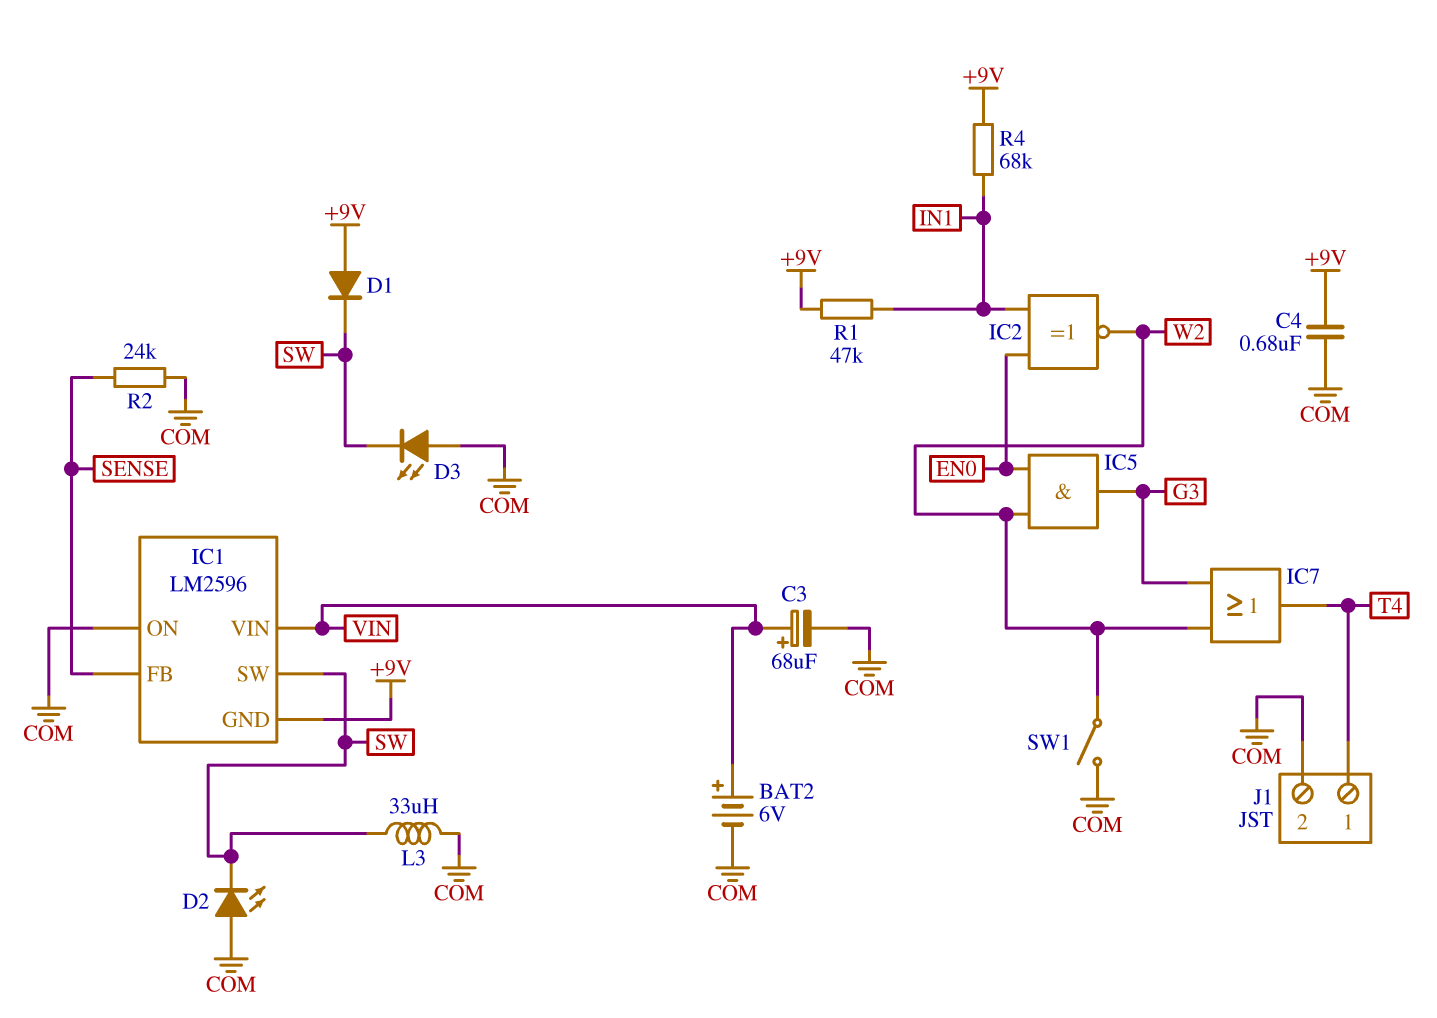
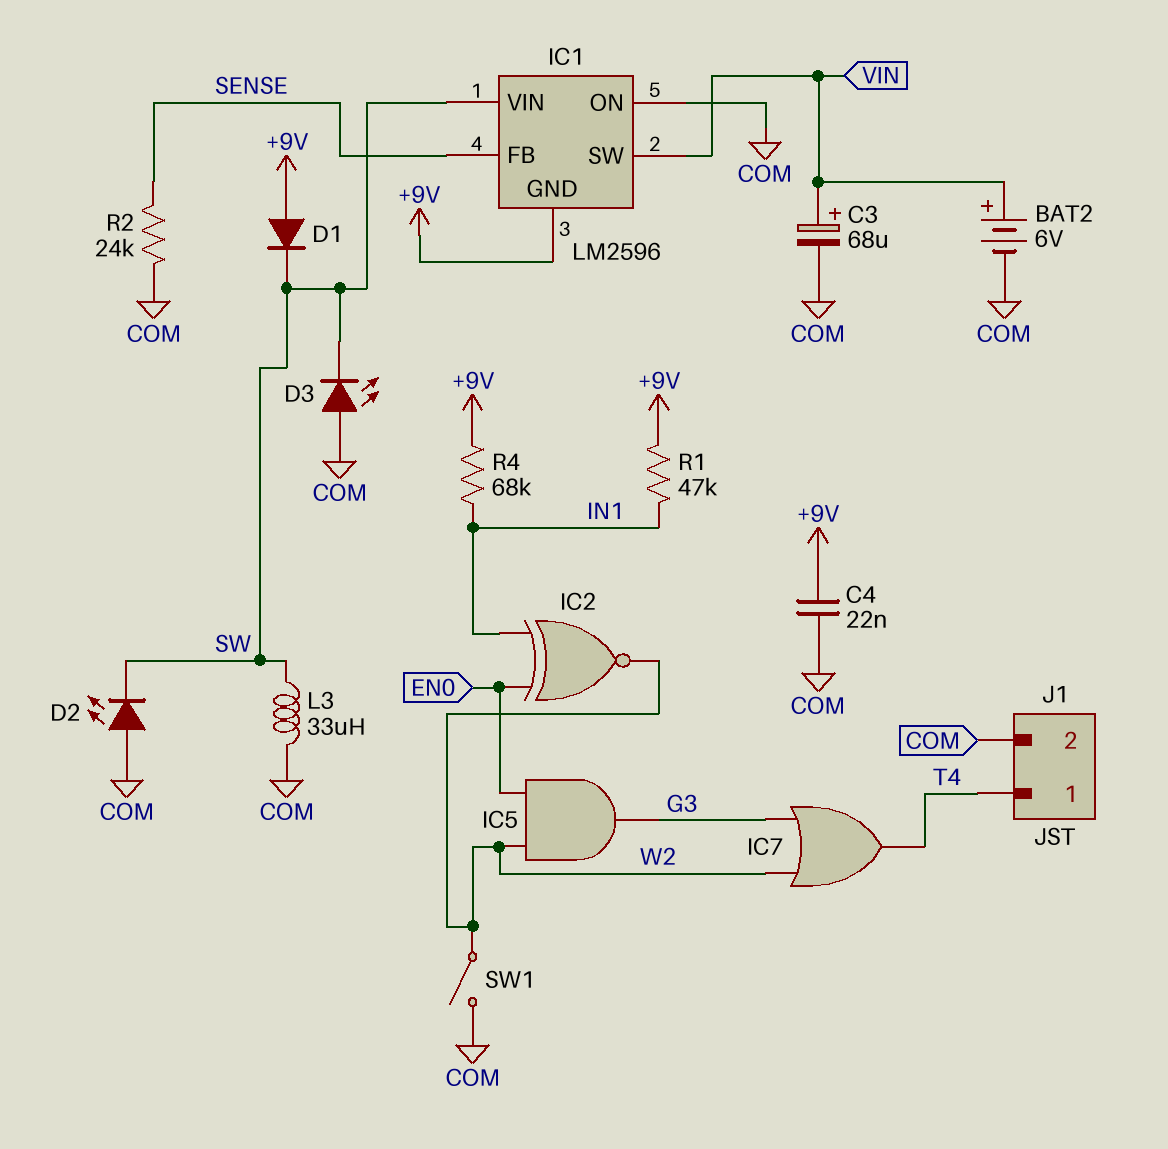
C4: 680nF (+9V, COM) -> 22nF (+9V, COM)
IC1 pin SW: SW -> VIN
IC1 pin VIN: VIN -> SW

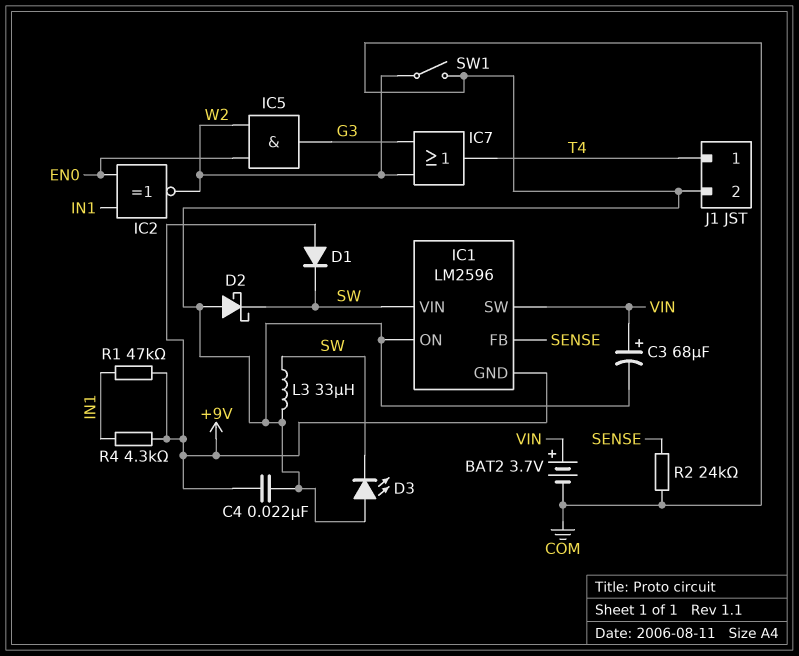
BAT2: 6V (plus VIN, minus COM) -> 3.7V (plus VIN, minus COM)
D2: LED (A COM, K SW) -> schottky (A COM, K SW)
R4: 68k (+9V, IN1) -> 4.3k (+9V, IN1)

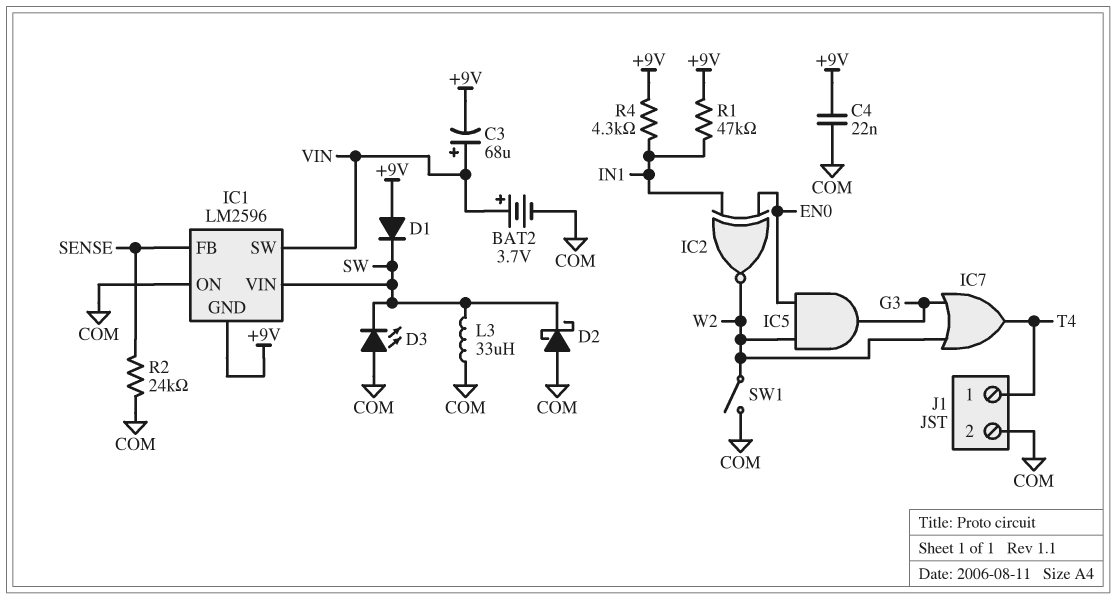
C3: 68uF (plus VIN, minus COM) -> 68uF (plus VIN, minus +9V)

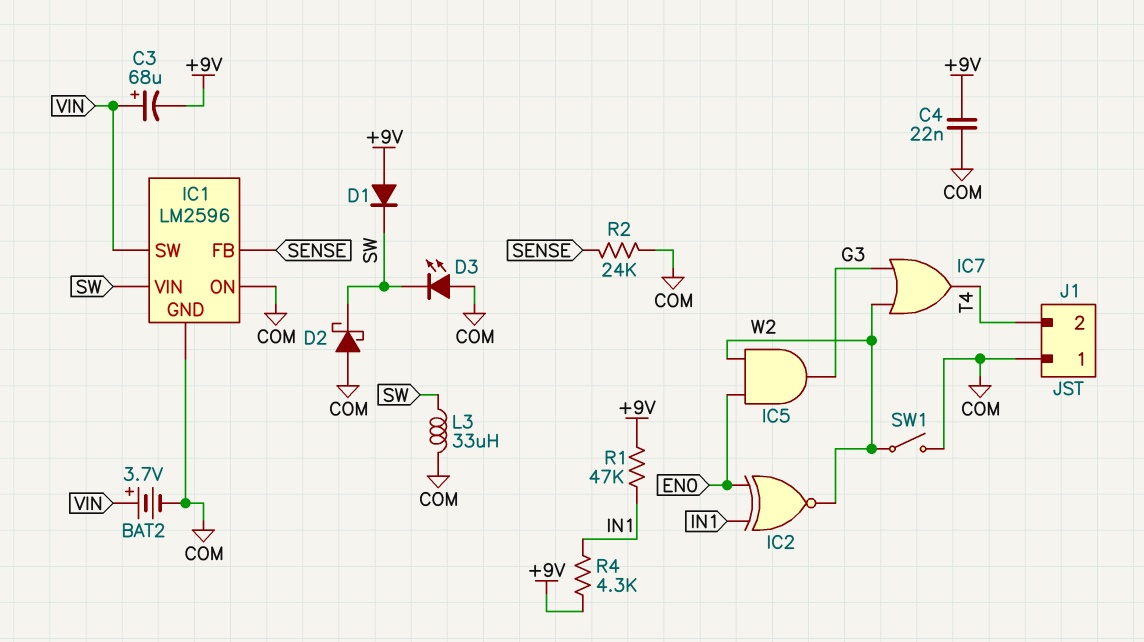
IC1 pin GND: +9V -> COM
J1 pin 1: T4 -> COM
J1 pin 2: COM -> T4

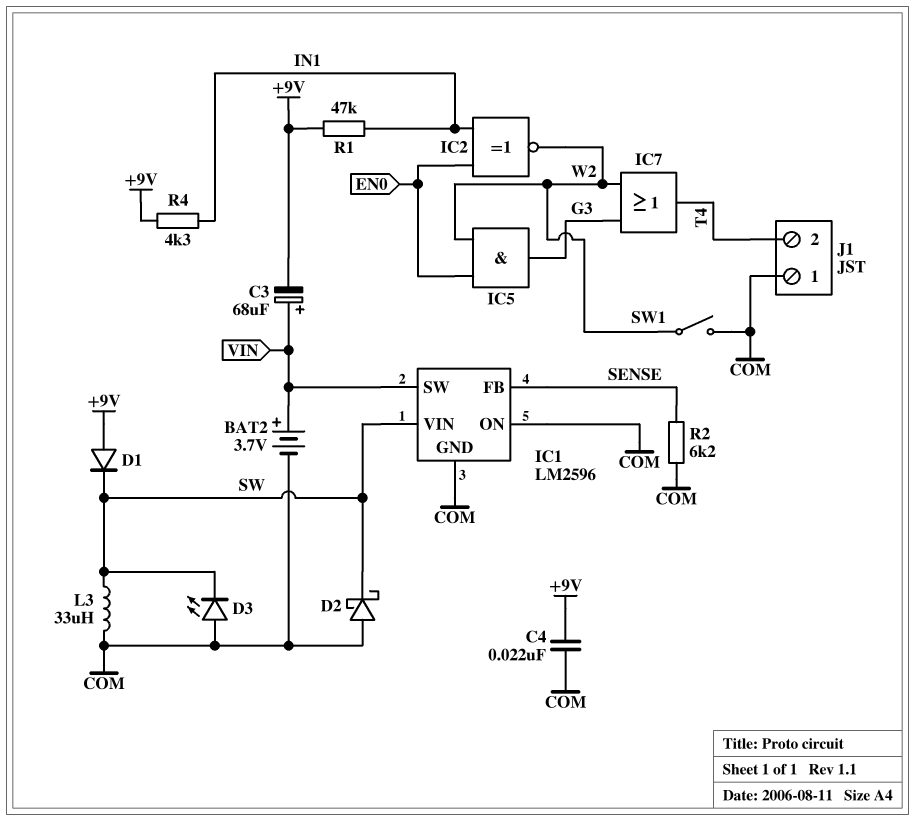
R2: 24k (COM, SENSE) -> 6.2k (COM, SENSE)

